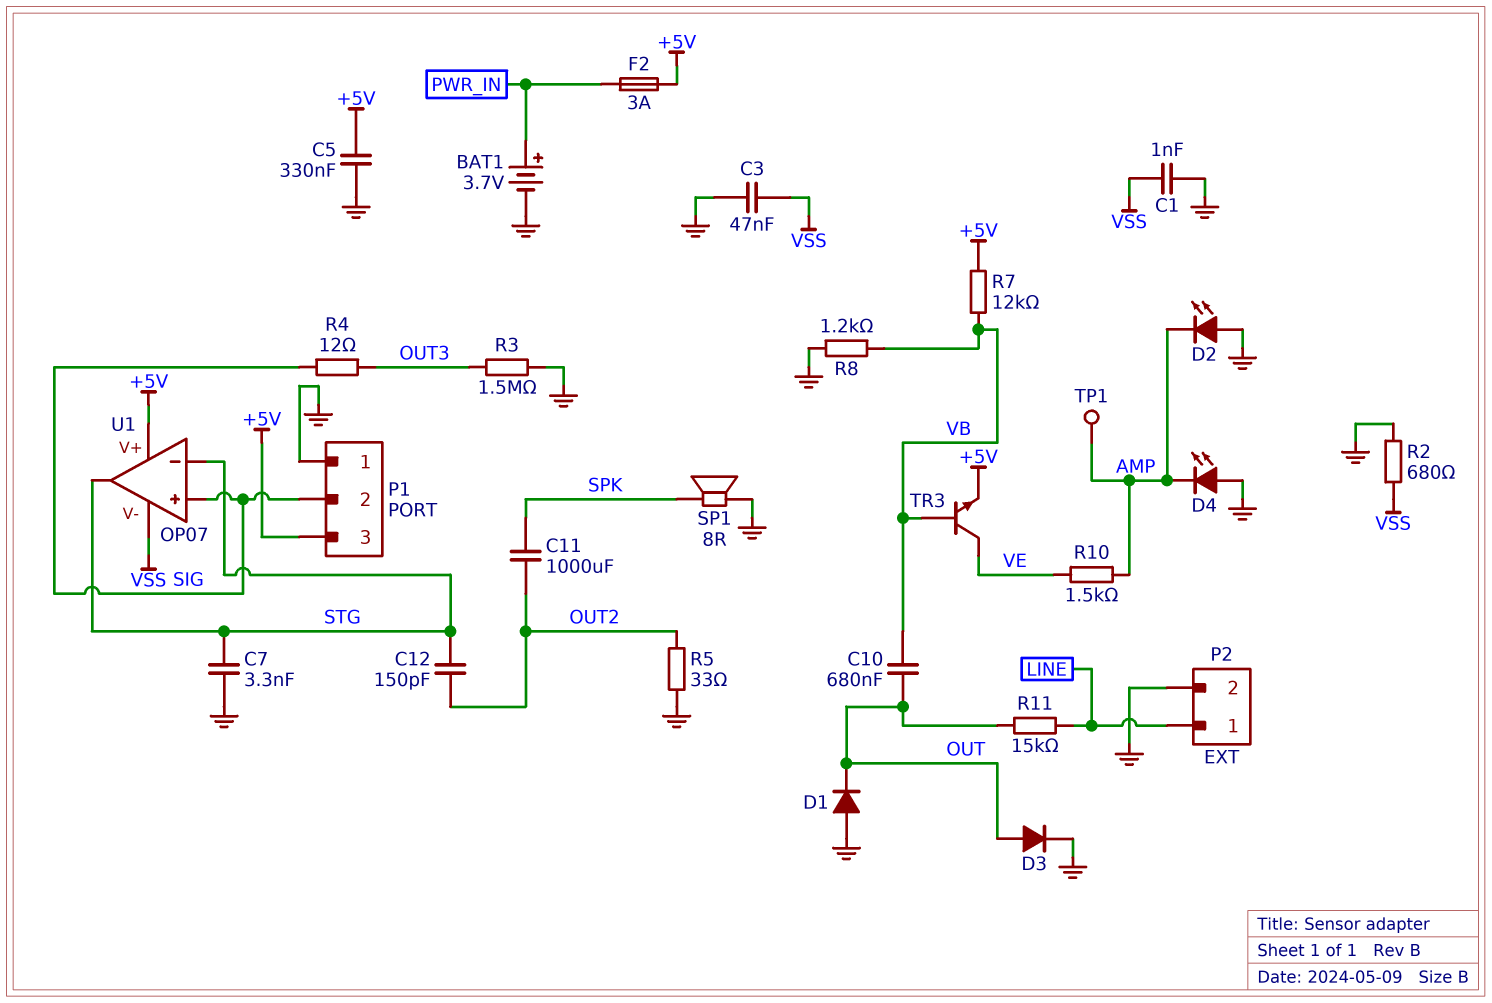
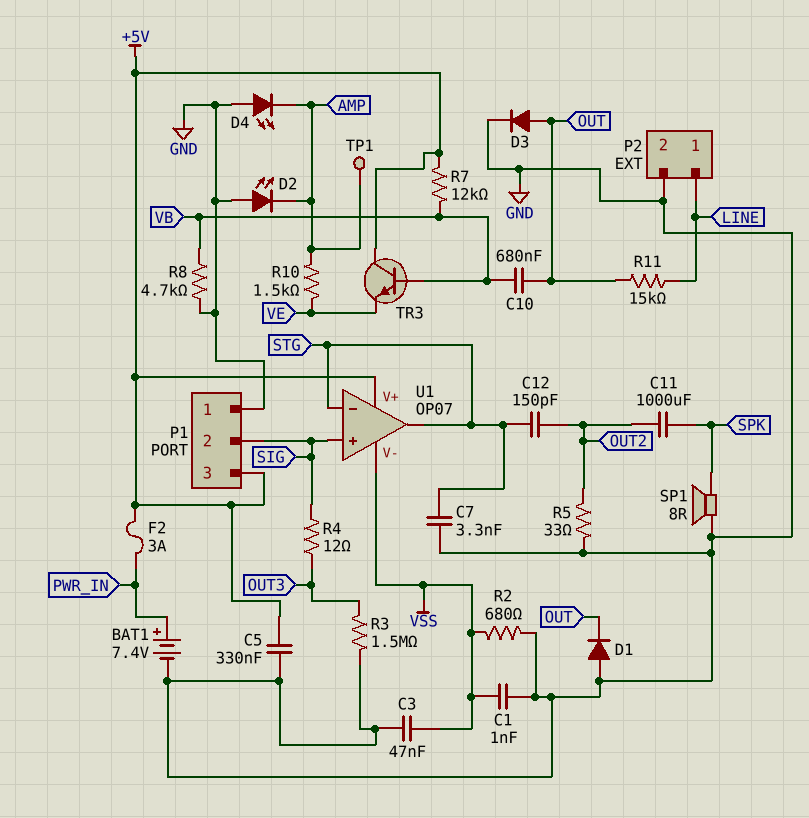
BAT1: 3.7V (plus PWR_IN, minus GND) -> 7.4V (plus PWR_IN, minus GND)
R8: 1.2k (GND, VB) -> 4.7k (GND, VB)
TR3: NPN (B VB, C VE, E +5V) -> NPN (B VB, C +5V, E VE)

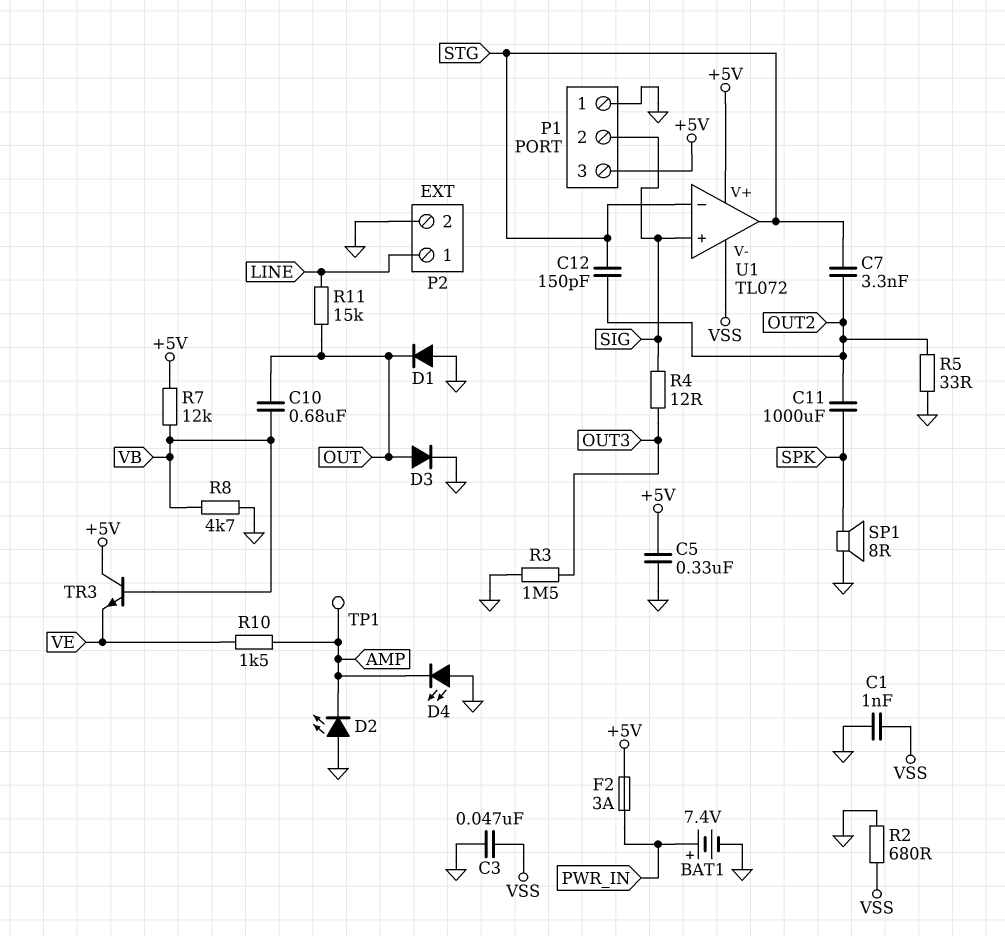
C7: 3.3nF (GND, STG) -> 3.3nF (OUT2, STG)
U1: OP07 -> TL072

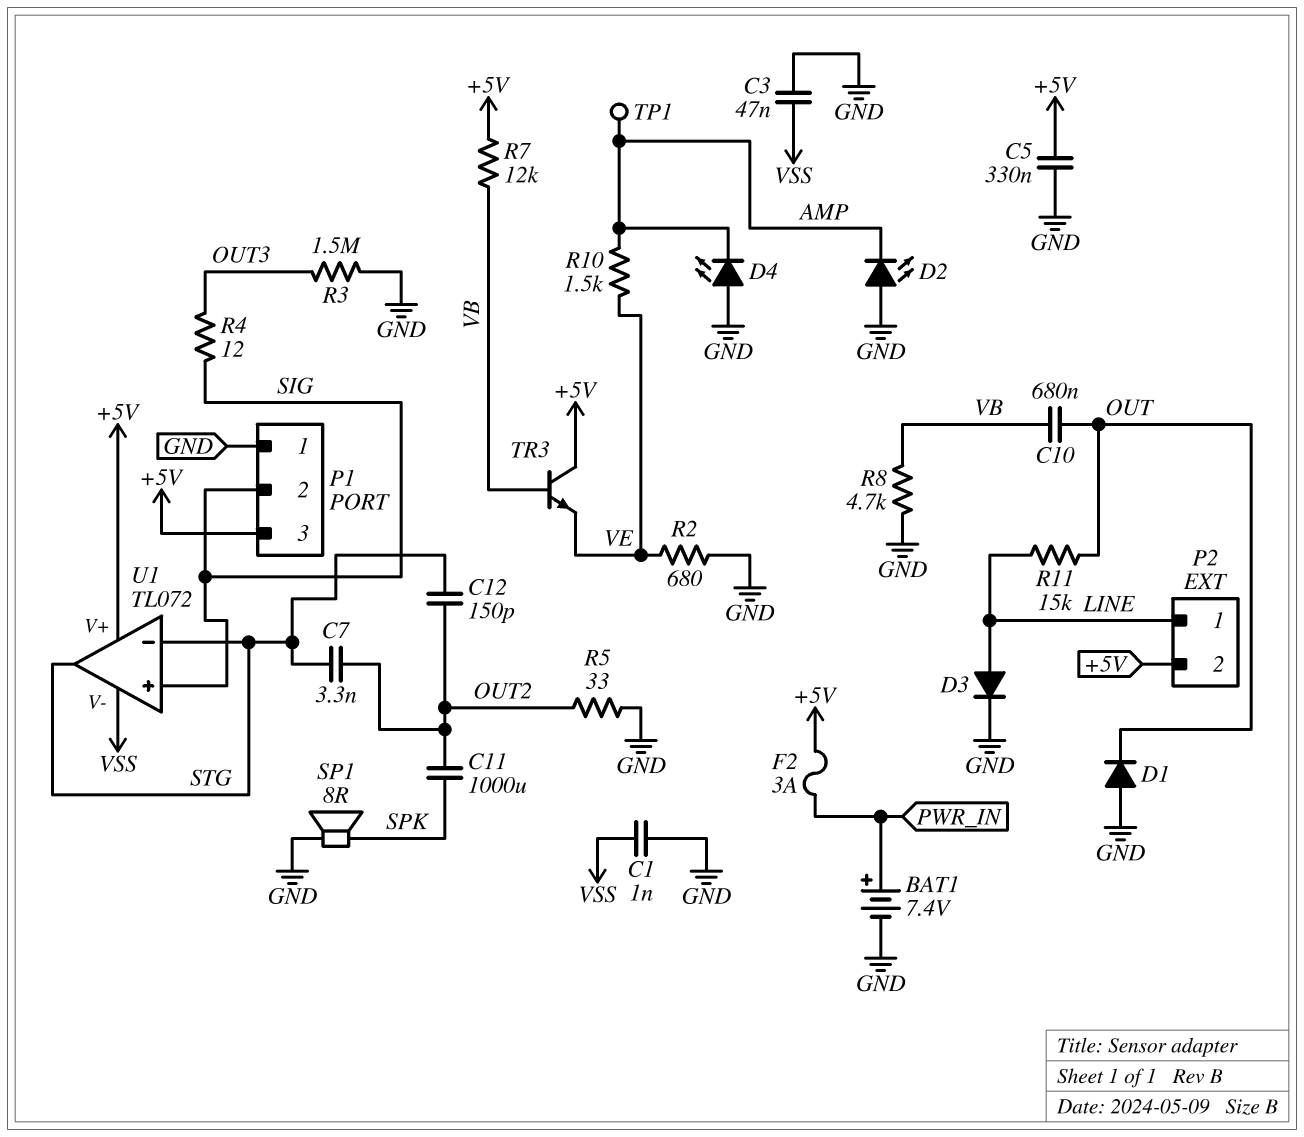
D3: diode (A OUT, K GND) -> diode (A LINE, K GND)
P2 pin 2: GND -> +5V
R2: 680 (GND, VSS) -> 680 (GND, VE)

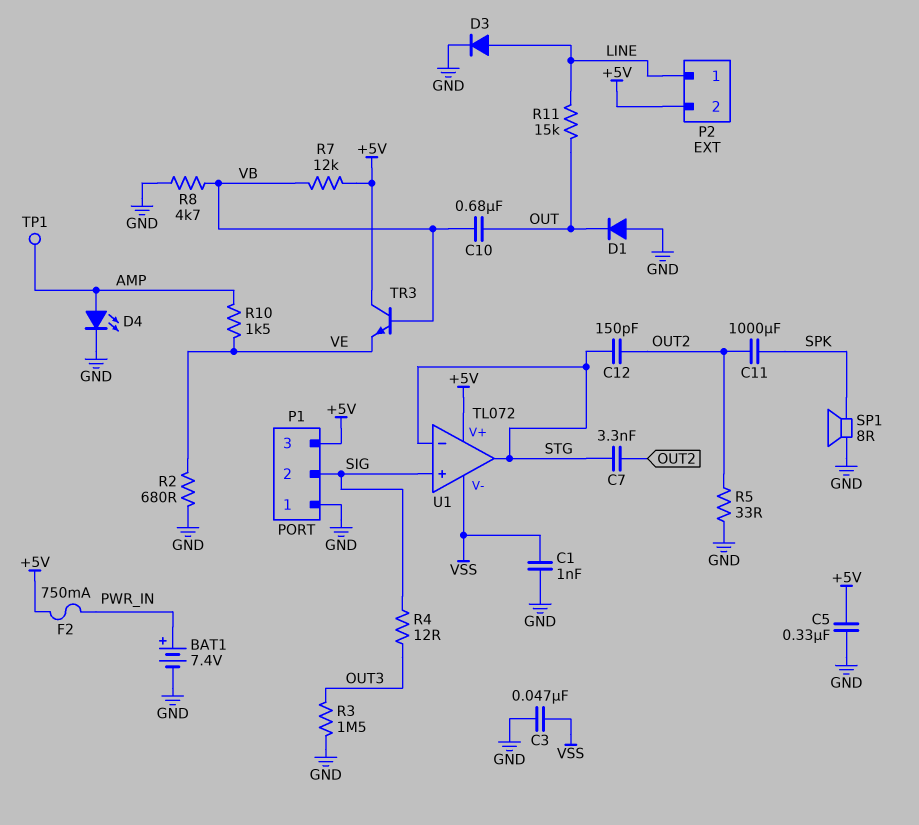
D2: LED (A GND, K AMP) -> none
D4: LED (A GND, K AMP) -> LED (A AMP, K GND)
F2: 3A (+5V, PWR_IN) -> 750mA (+5V, PWR_IN)

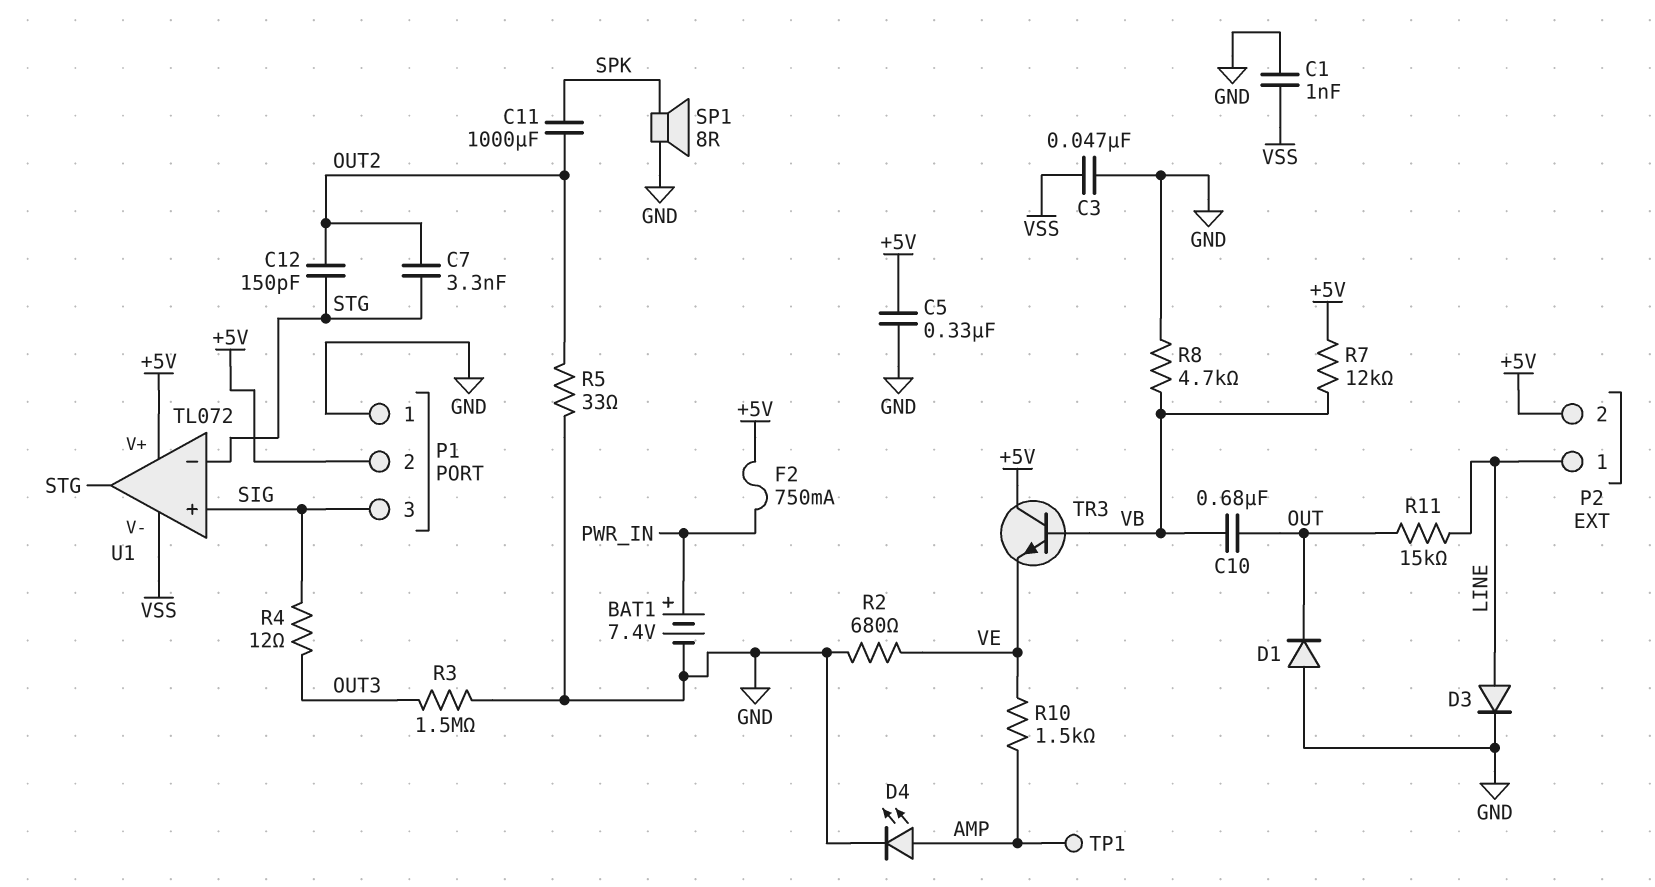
P1 pin 2: SIG -> +5V
P1 pin 3: +5V -> SIG

